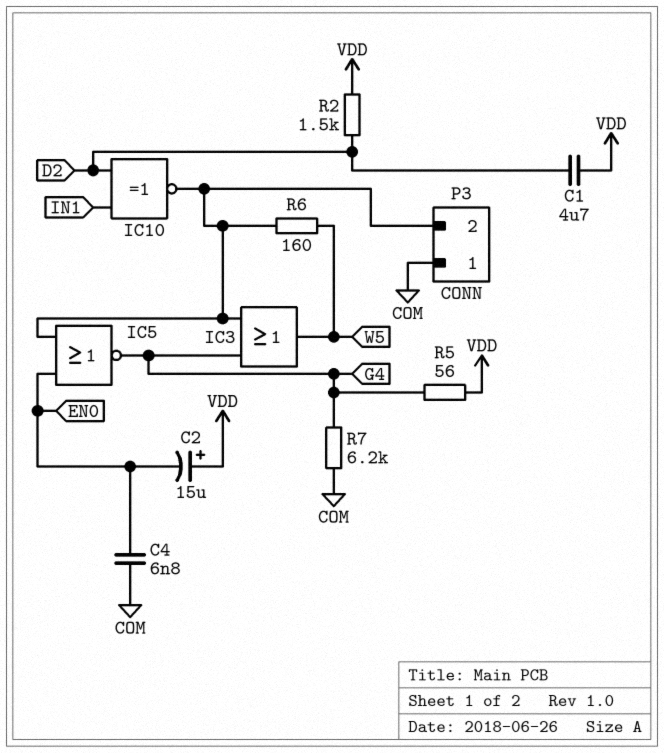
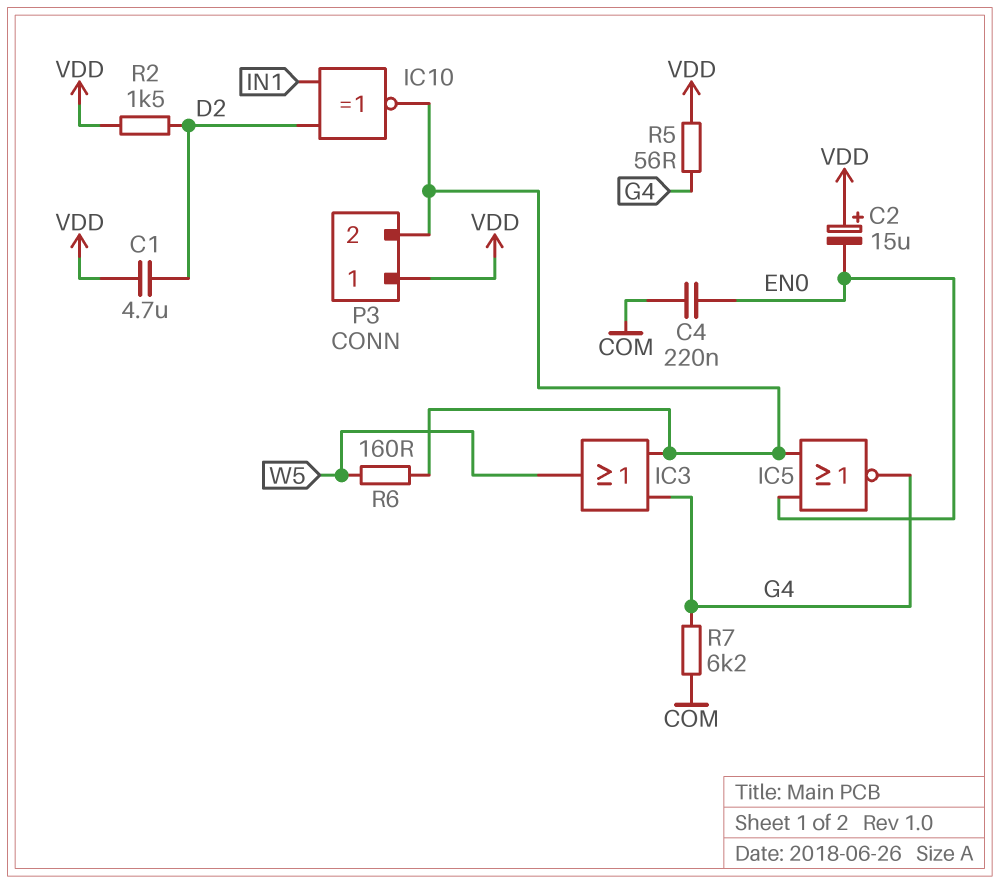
C4: 6.8nF (COM, EN0) -> 220nF (COM, EN0)
P3 pin 1: COM -> VDD

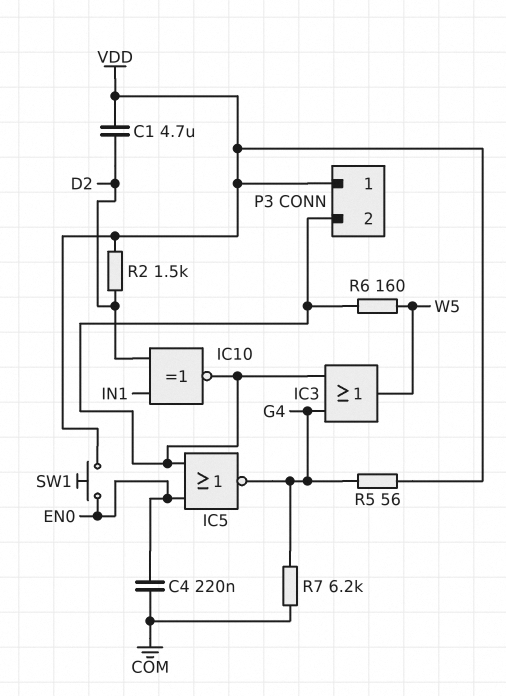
C2: 15uF (plus VDD, minus EN0) -> none
SW1: none -> button (EN0, VDD)

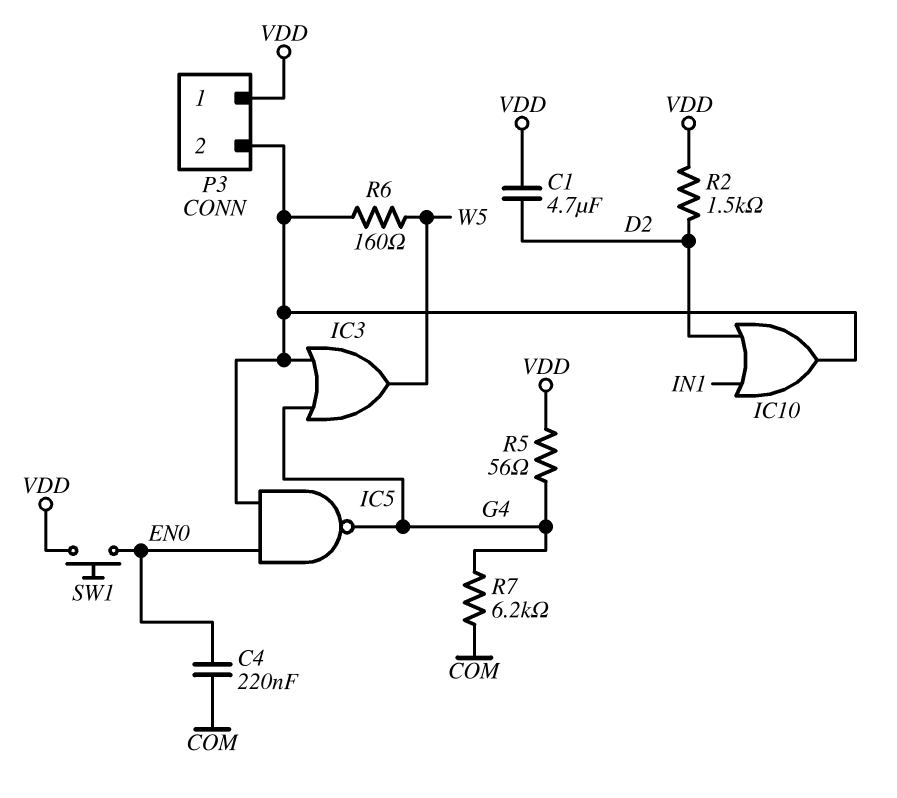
IC5: NOR (in EN0, in P3/2, out G4) -> NAND (in EN0, in P3/2, out G4)
IC10: XNOR (in D2, in IN1, out P3/2) -> OR (in D2, in IN1, out P3/2)

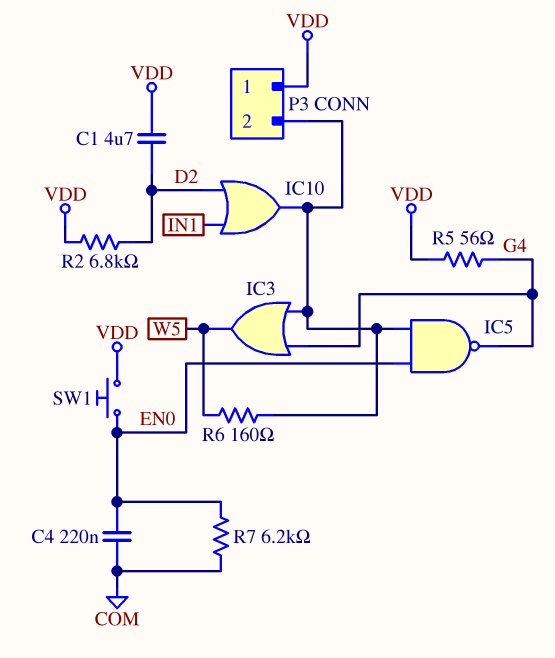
R2: 1.5k (D2, VDD) -> 6.8k (D2, VDD)
R7: 6.2k (COM, G4) -> 6.2k (COM, EN0)

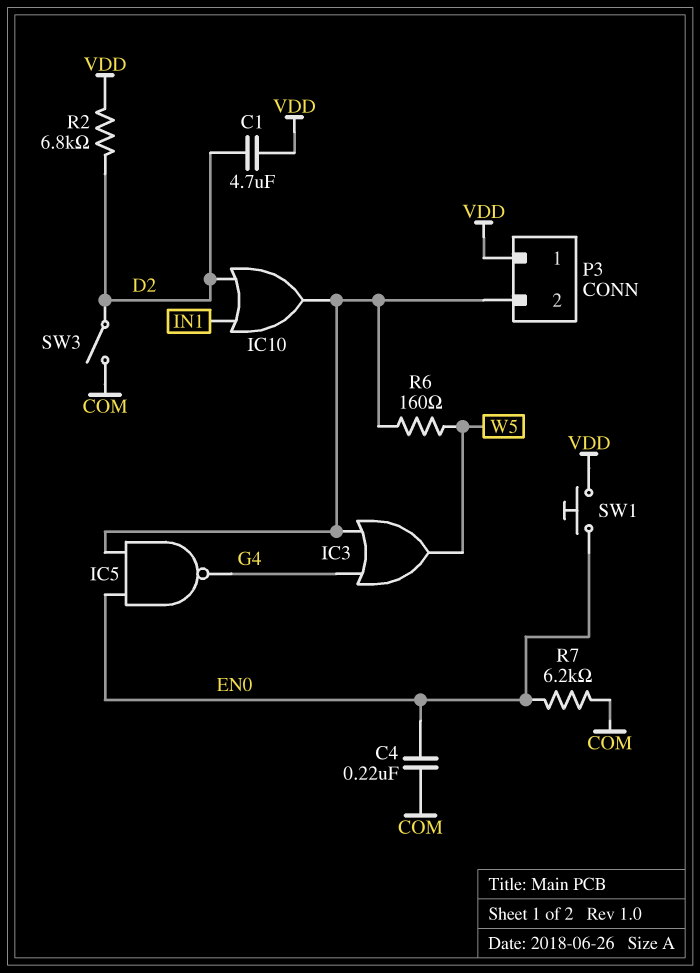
R5: 56 (G4, VDD) -> none
SW3: none -> switch (COM, D2)

